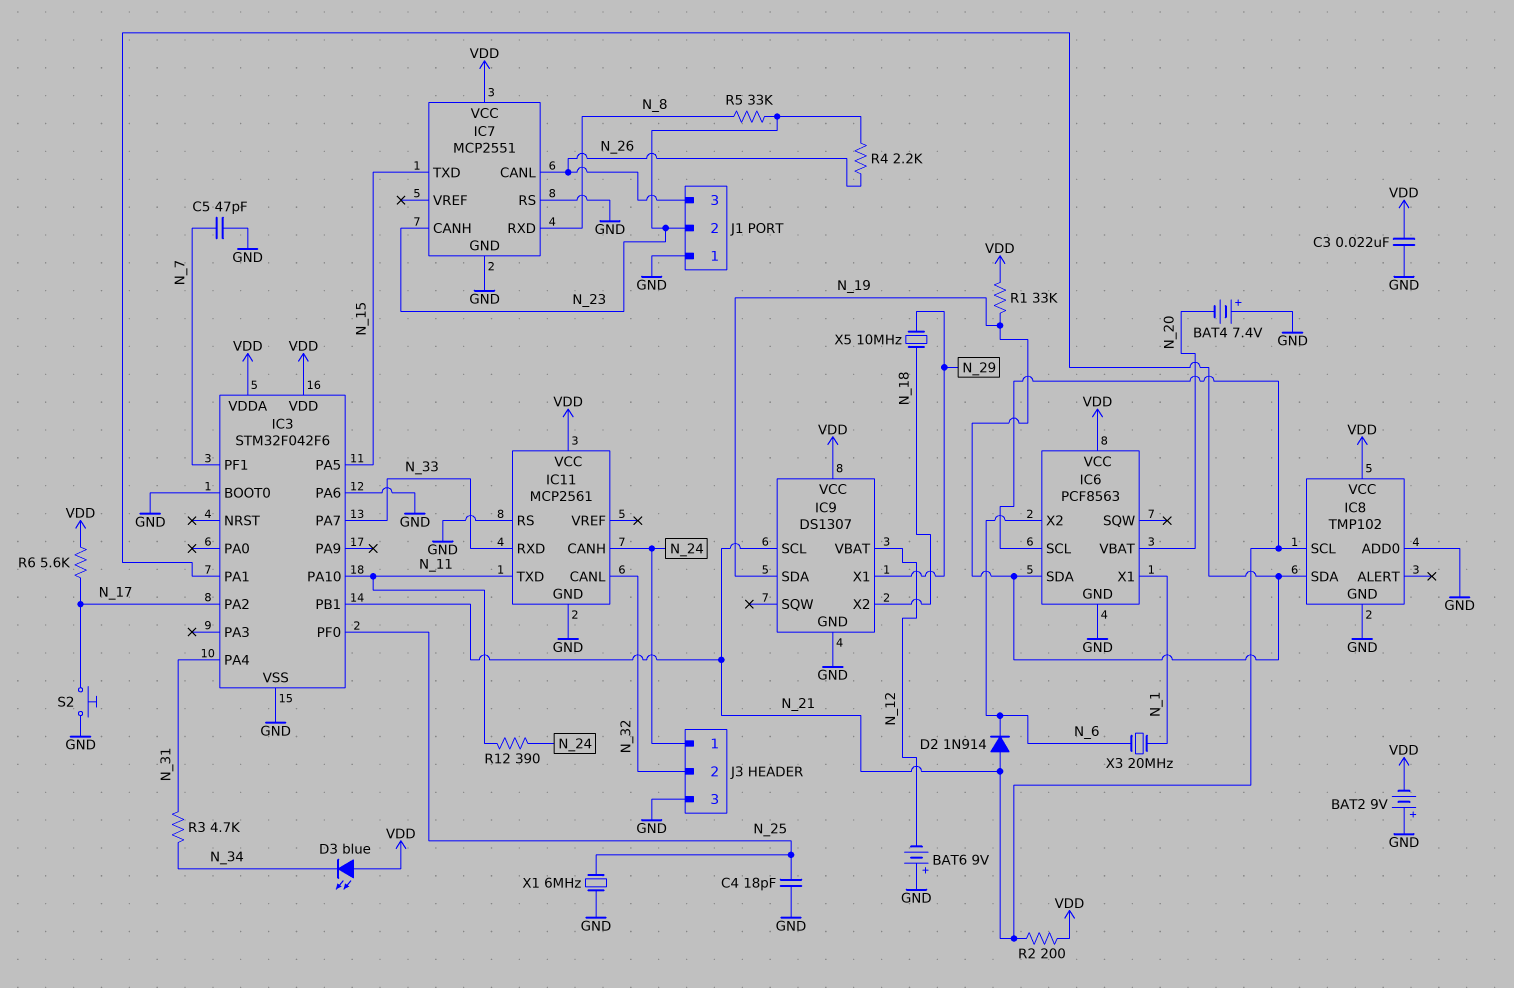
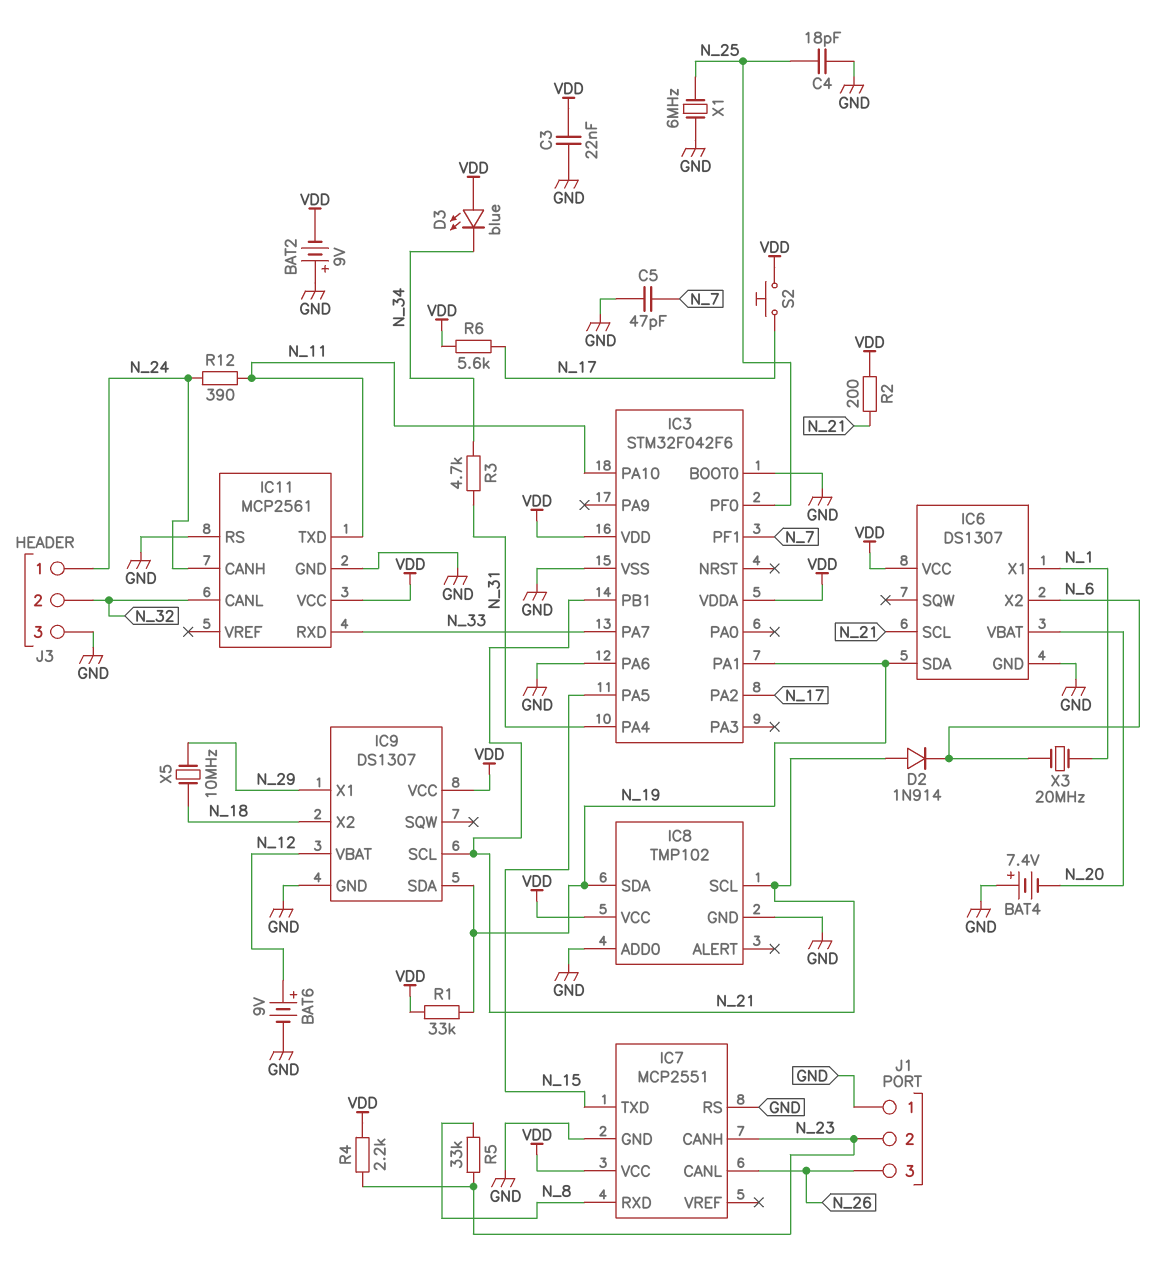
BAT6: 9V (plus GND, minus N_12) -> 9V (plus N_12, minus GND)
IC6: PCF8563 -> DS1307
R4: 2.2k (N_23, N_26) -> 2.2k (N_23, VDD)
S2: button (GND, N_17) -> button (N_17, VDD)

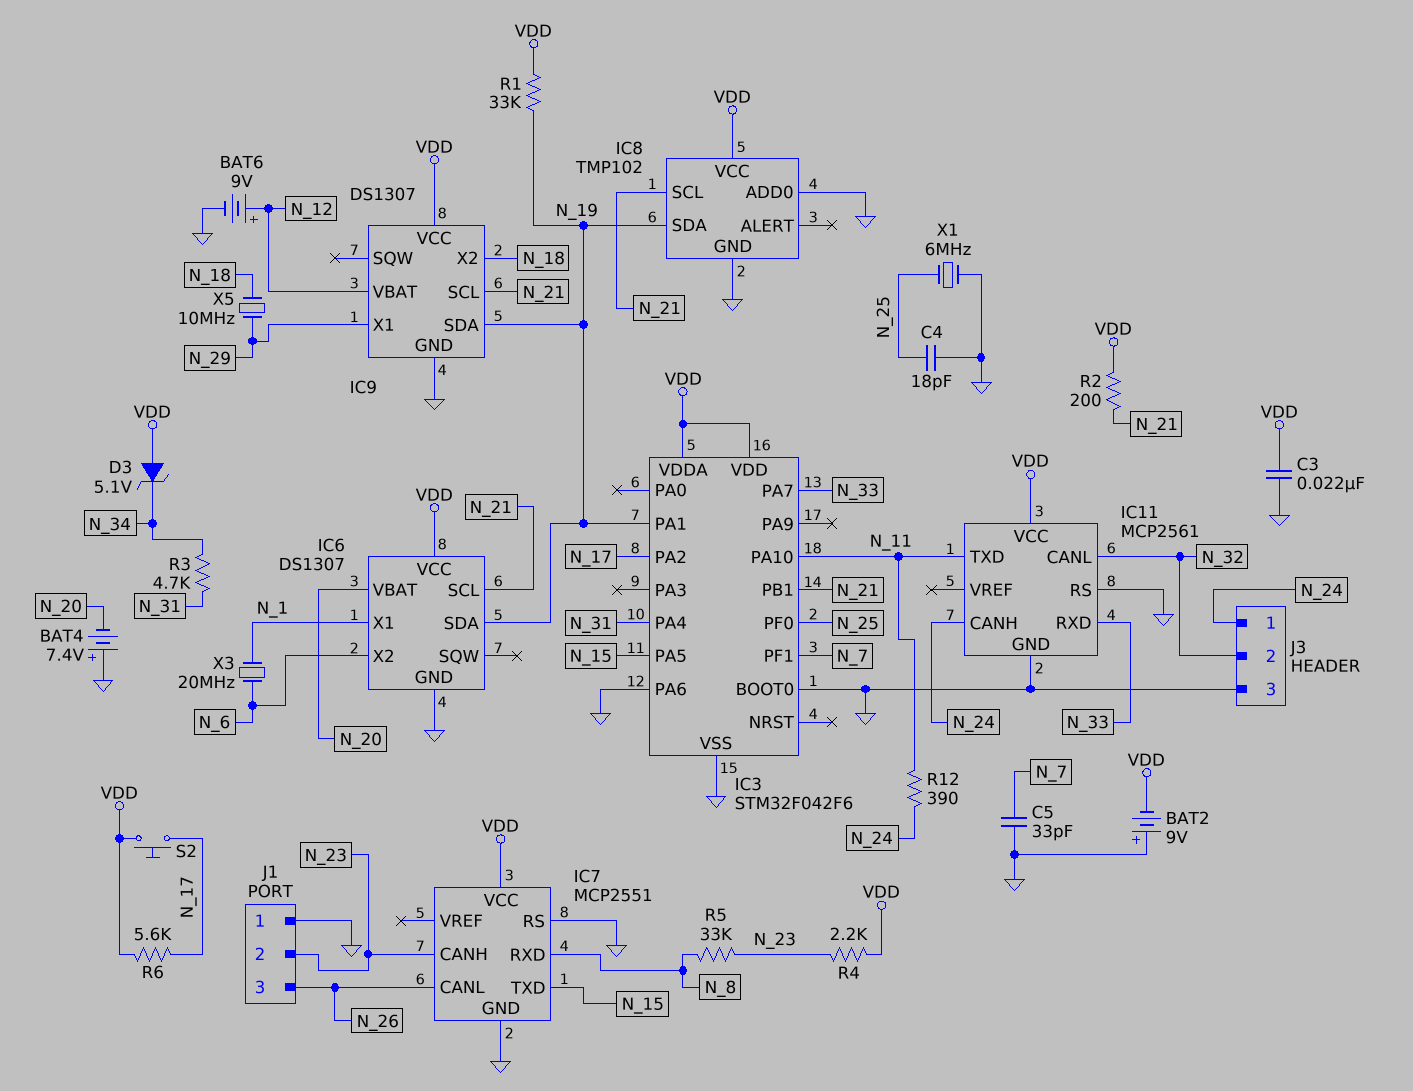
C5: 47pF (GND, N_7) -> 33pF (GND, N_7)
D2: diode 1N914 (A N_21, K N_6) -> none
D3: LED blue (A VDD, K N_34) -> zener 5.1V (A VDD, K N_34)

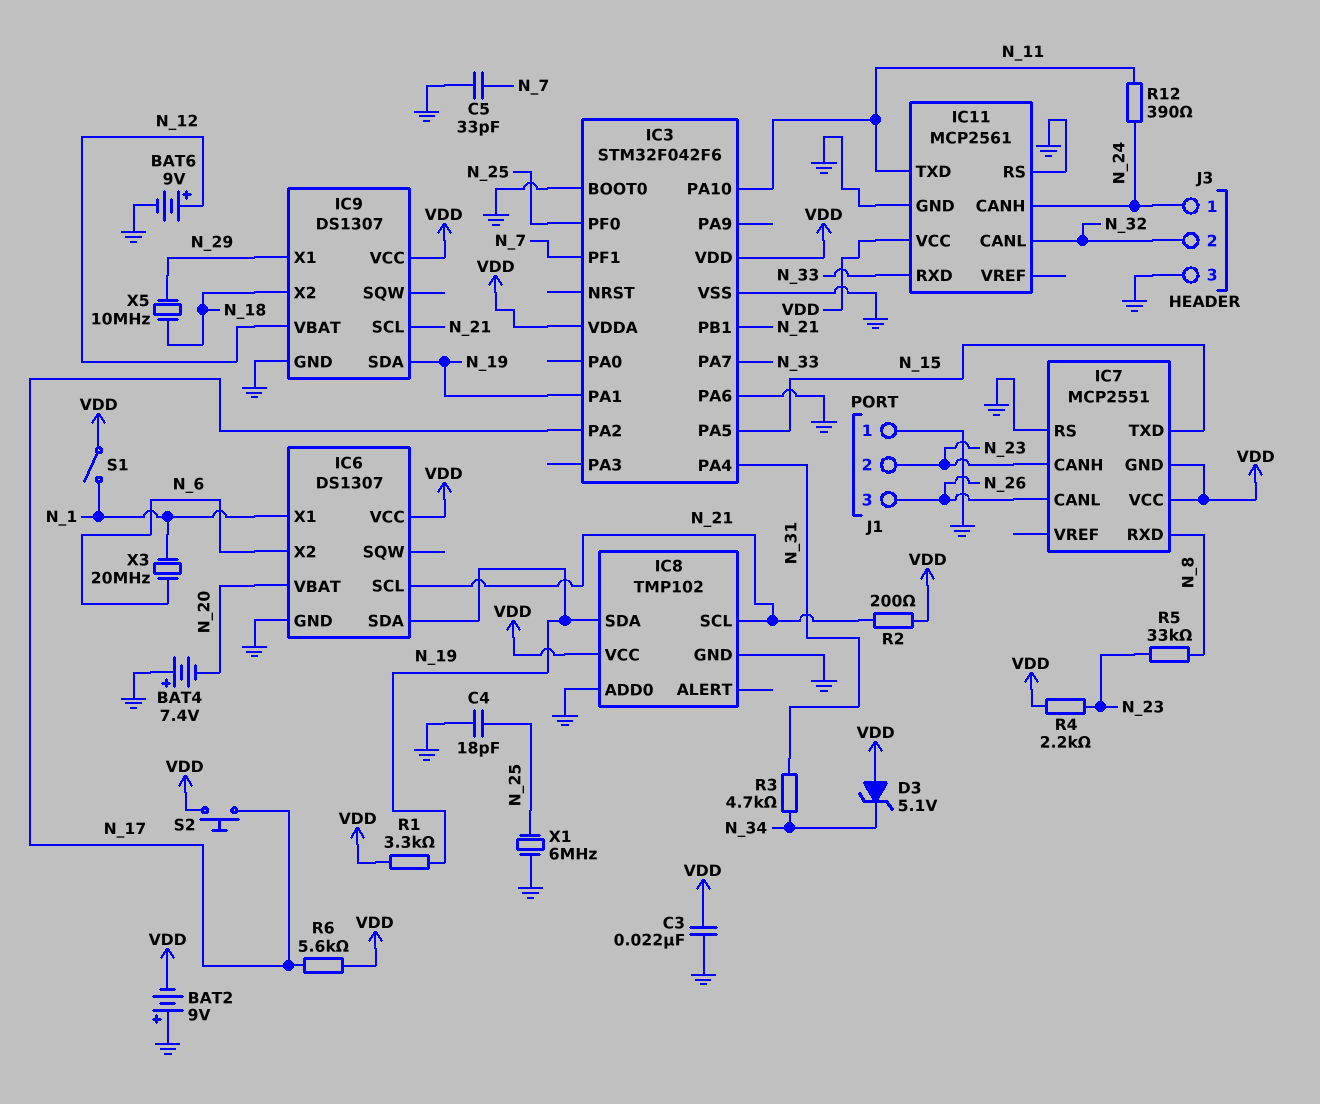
IC7 pin GND: GND -> VDD
R1: 33k (N_19, VDD) -> 3.3k (N_19, VDD)
S1: none -> switch (N_1, VDD)

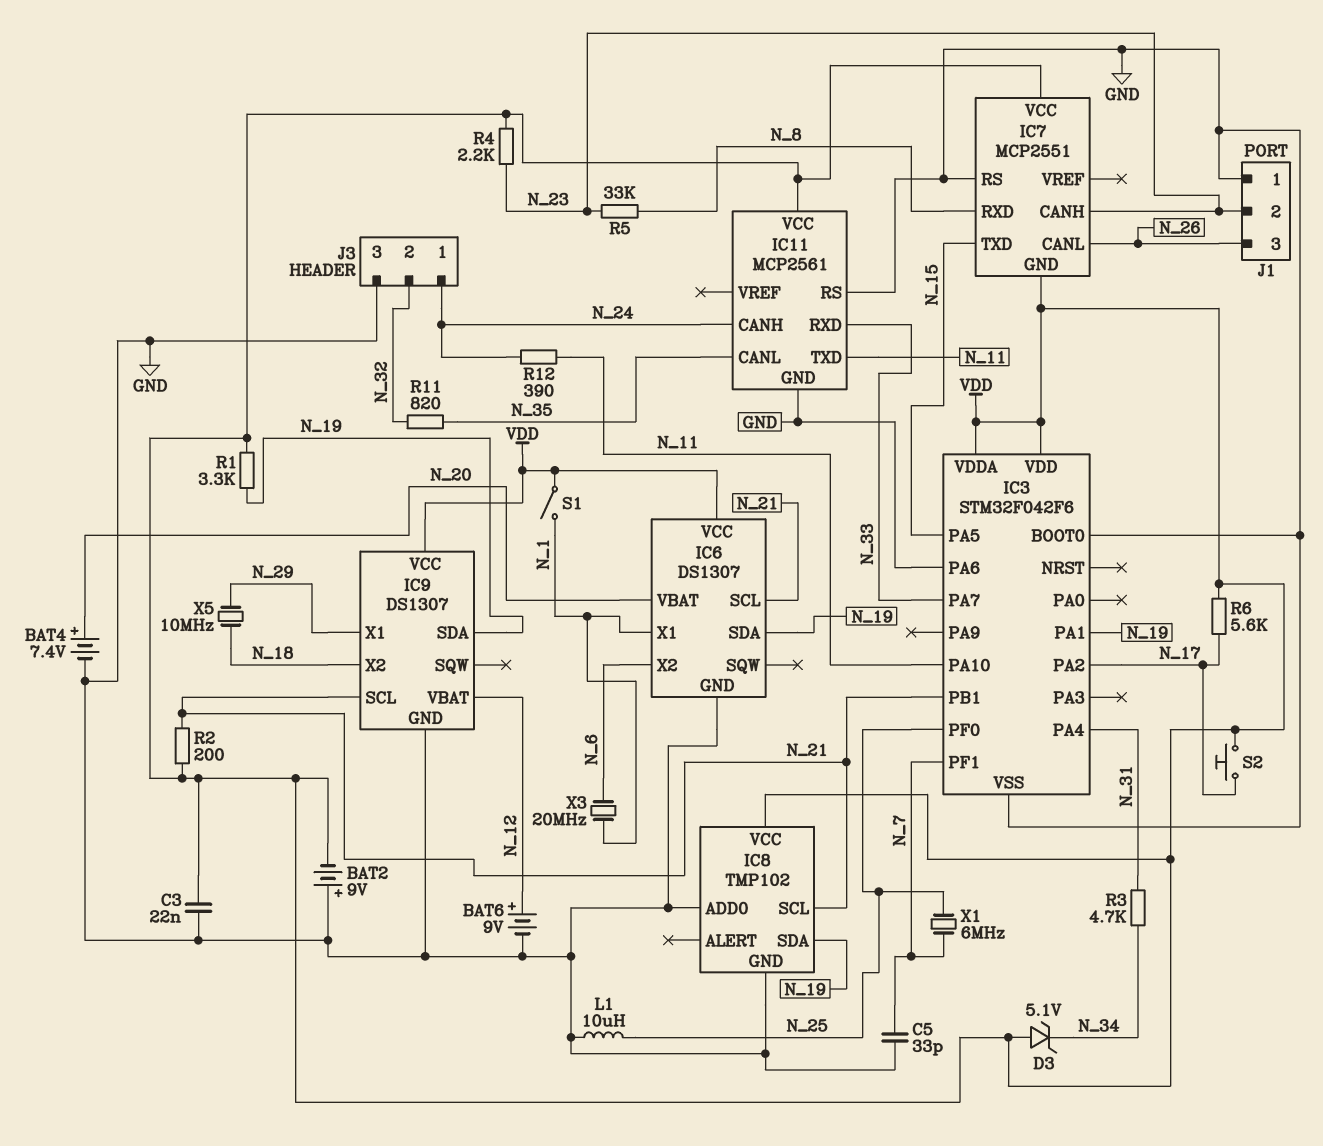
BAT4: 7.4V (plus GND, minus N_20) -> 7.4V (plus N_20, minus GND)
C4: 18pF (GND, N_25) -> none
IC11 pin CANL: N_32 -> N_35
L1: none -> 10uH (GND, N_25)
R11: none -> 820 (N_32, N_35)
X1: 6MHz (GND, N_25) -> 6MHz (N_7, N_25)

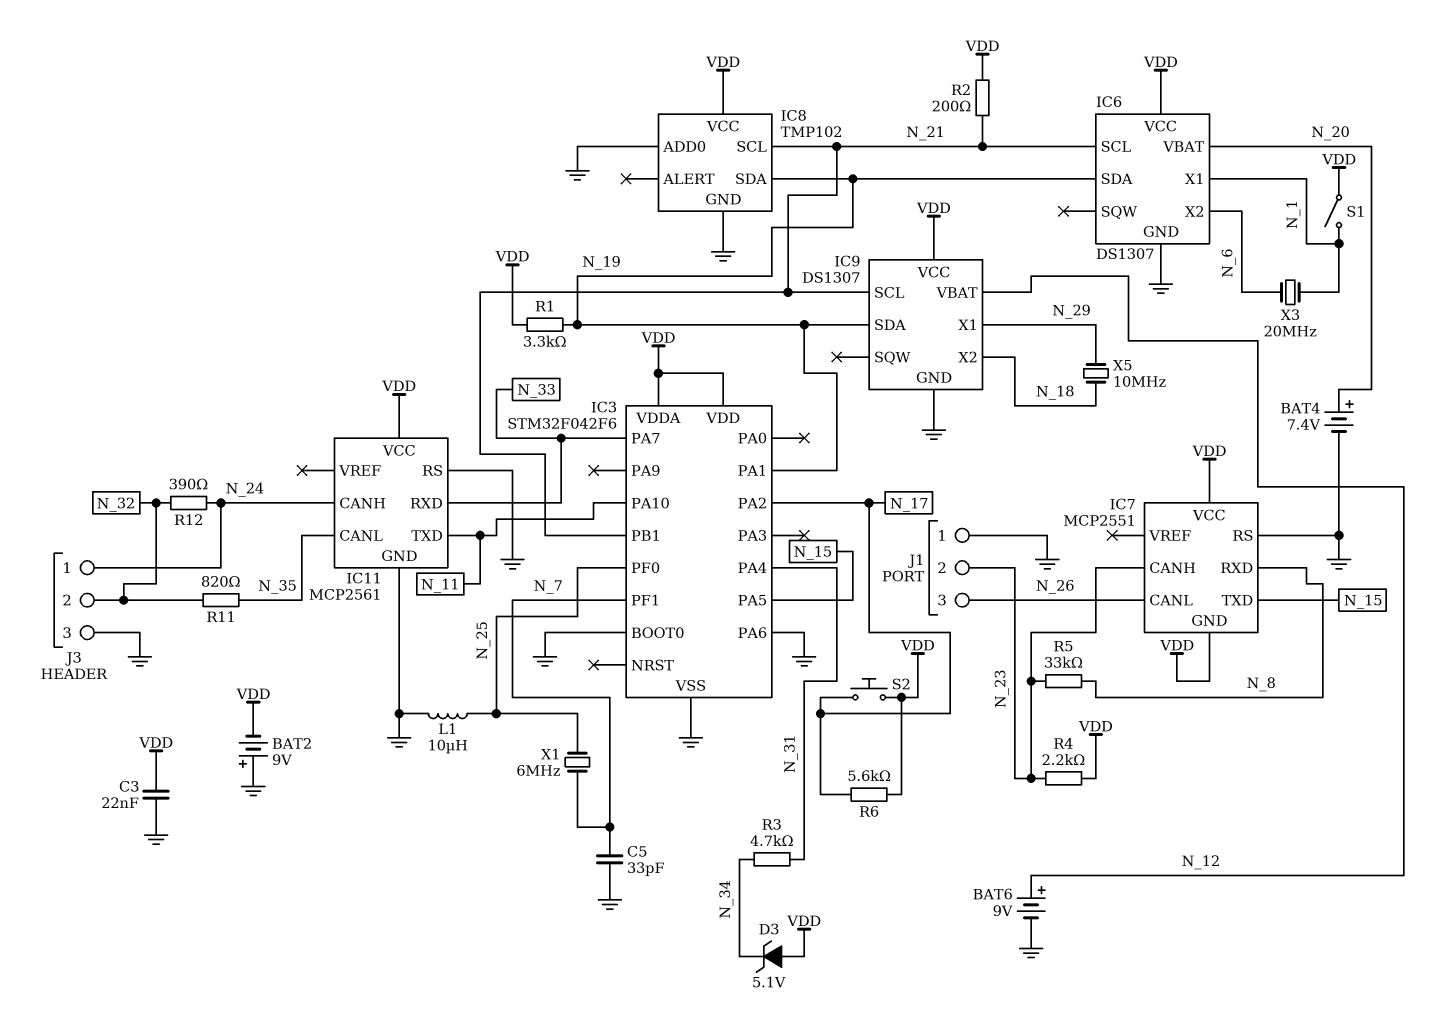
R12: 390 (N_11, N_24) -> 390 (N_24, N_32)

